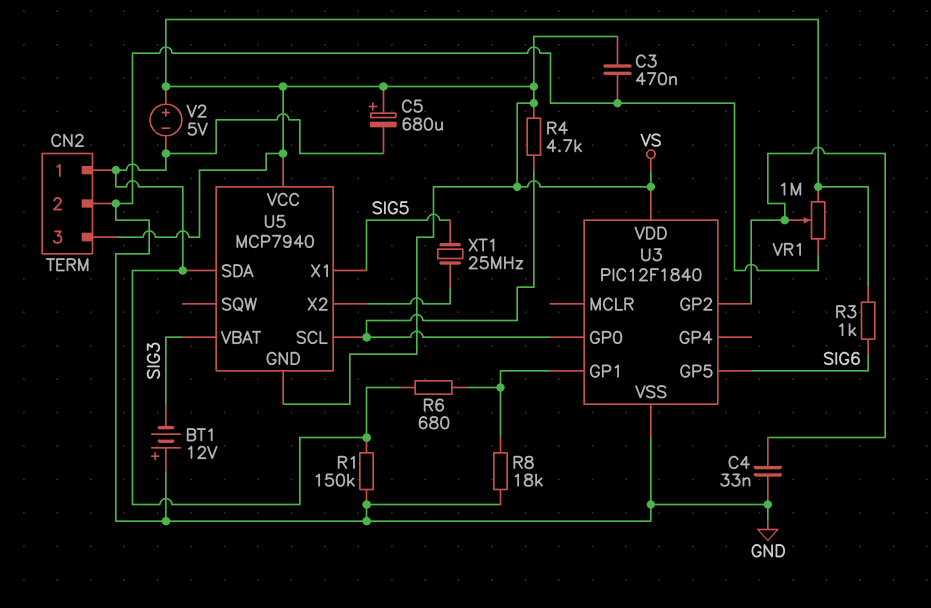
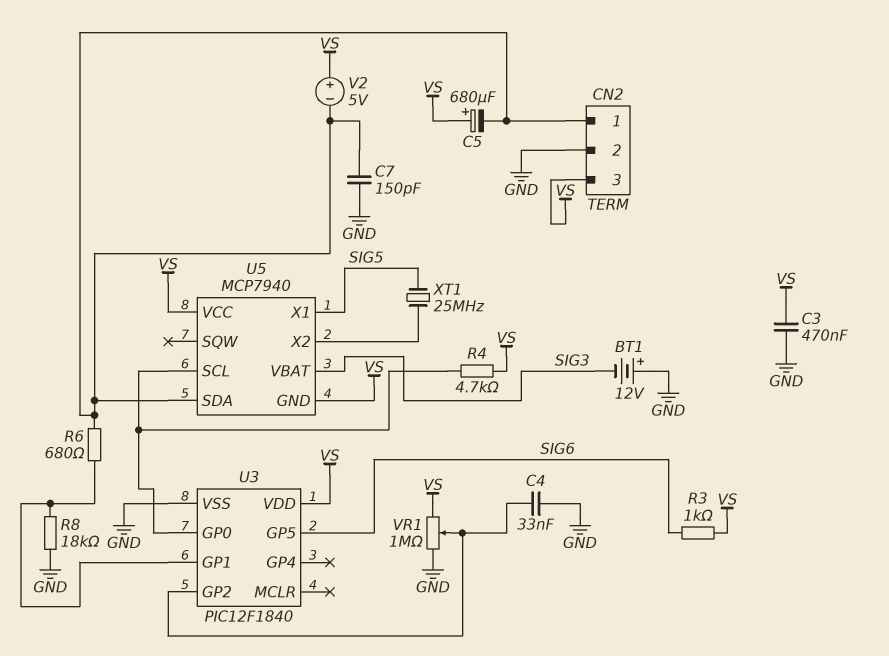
C7: none -> 150pF (CN2/1, GND)
R1: 150k (CN2/1, GND) -> none

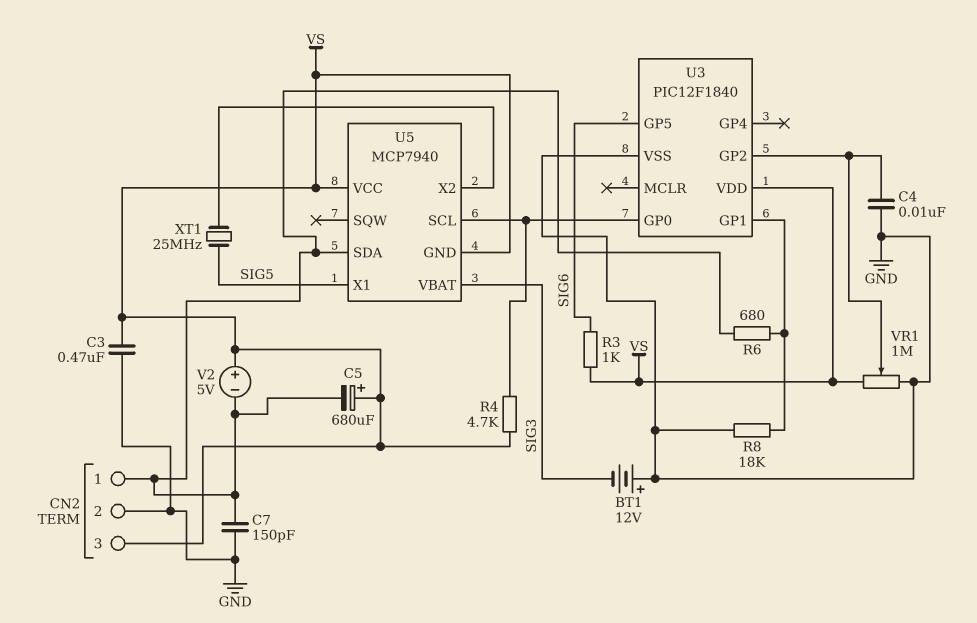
C4: 33nF (GND, U3/GP2) -> 10nF (GND, U3/GP2)

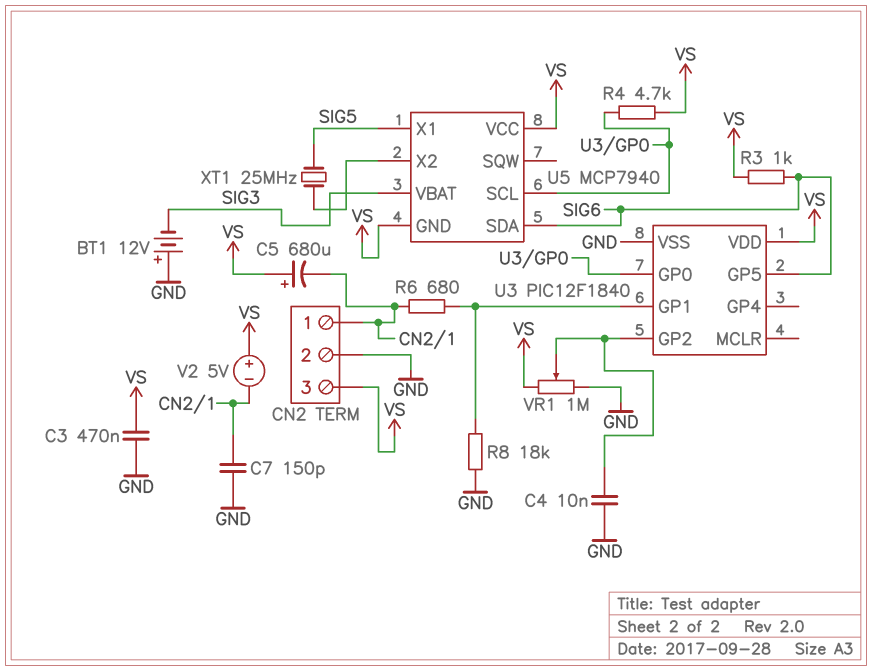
U5 pin SDA: CN2/1 -> SIG6

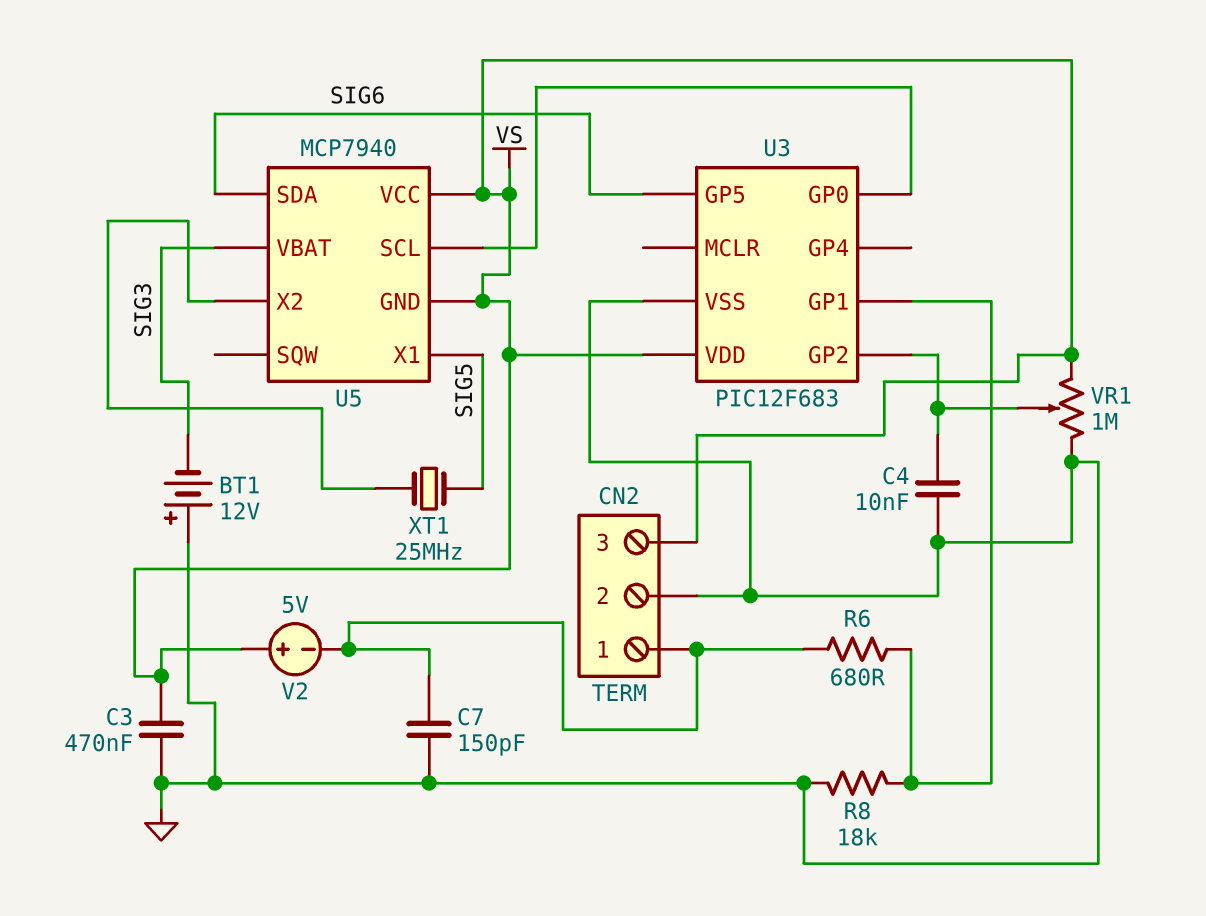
C5: 680uF (plus VS, minus CN2/1) -> none
R3: 1k (SIG6, VS) -> none
R4: 4.7k (U3/GP0, VS) -> none
U3: PIC12F1840 -> PIC12F683

